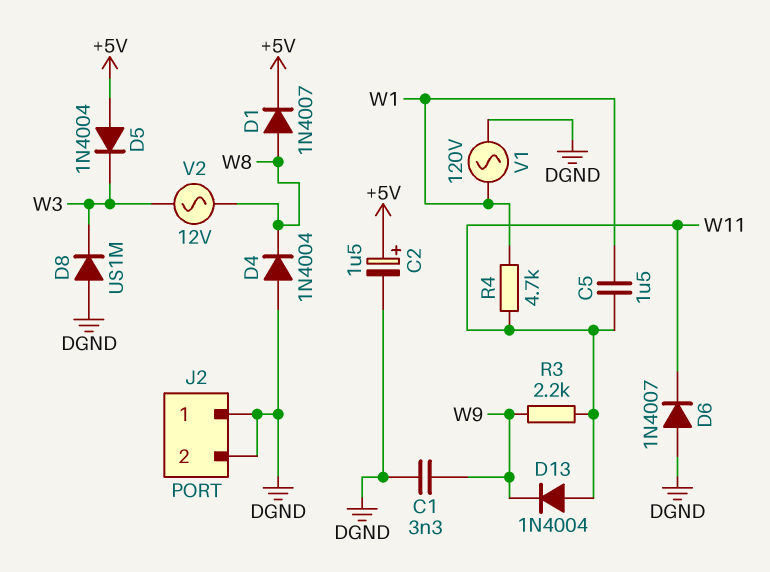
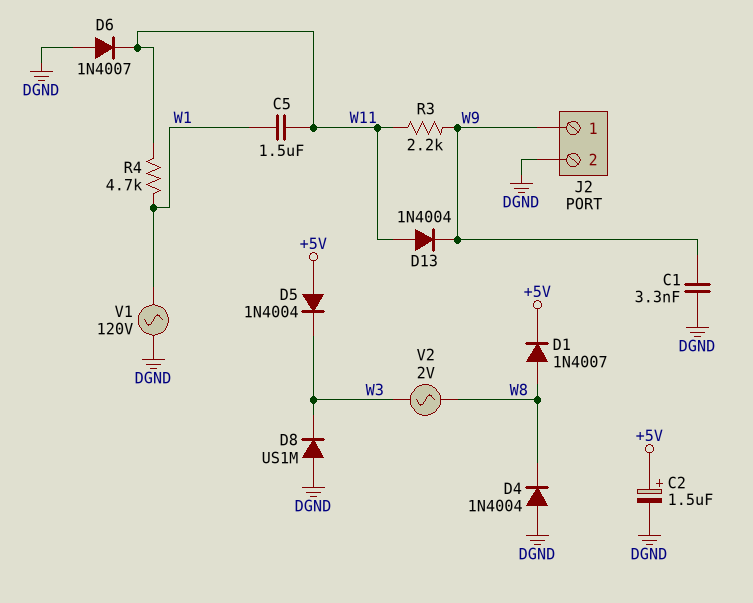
J2 pin 1: DGND -> W9
V2: AC 12V (W3, W8) -> AC 2V (W3, W8)

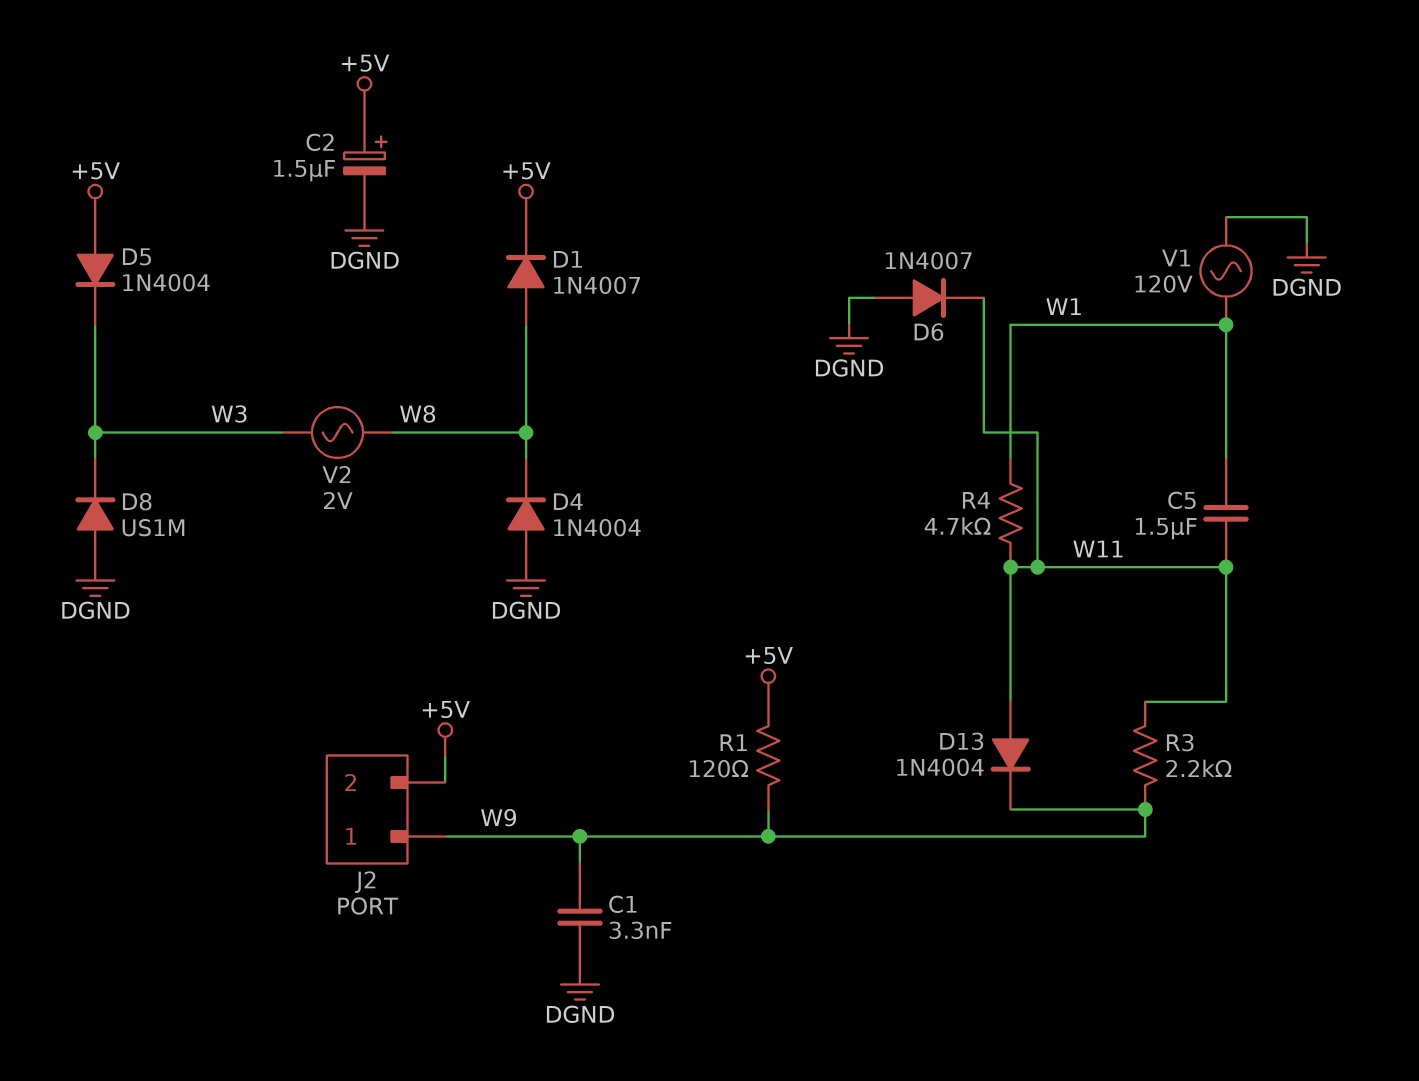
J2 pin 2: DGND -> +5V
R1: none -> 120 (+5V, W9)

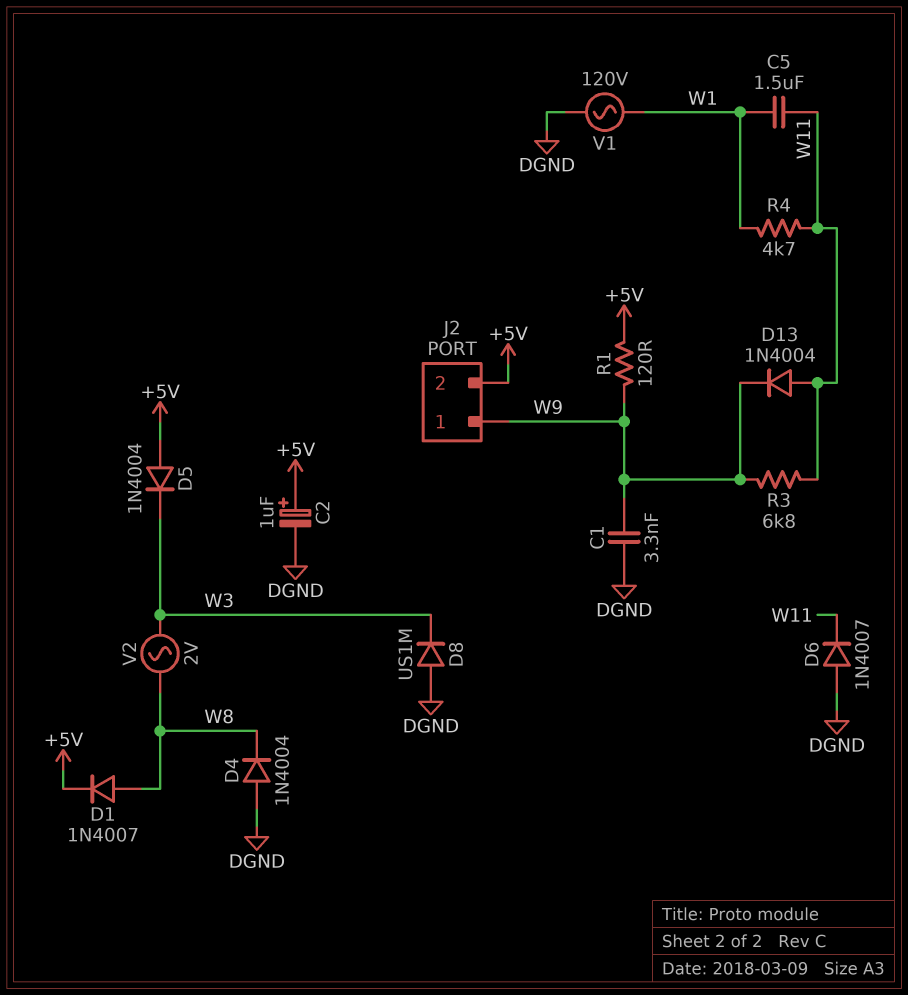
C2: 1.5uF (plus +5V, minus DGND) -> 1uF (plus +5V, minus DGND)
R3: 2.2k (W9, W11) -> 6.8k (W9, W11)

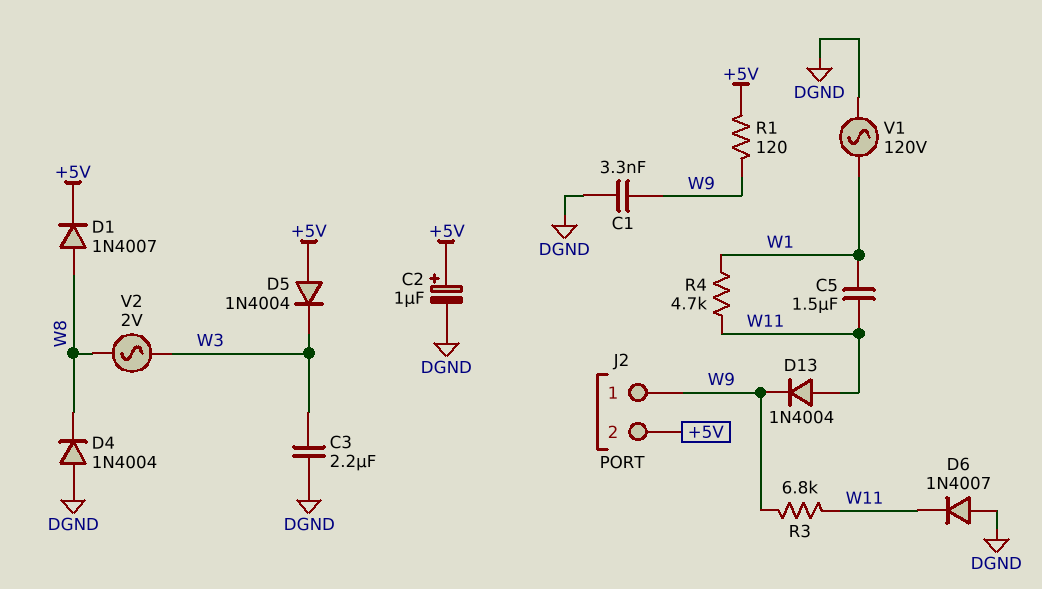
C3: none -> 2.2uF (DGND, W3)
D8: diode US1M (A DGND, K W3) -> none

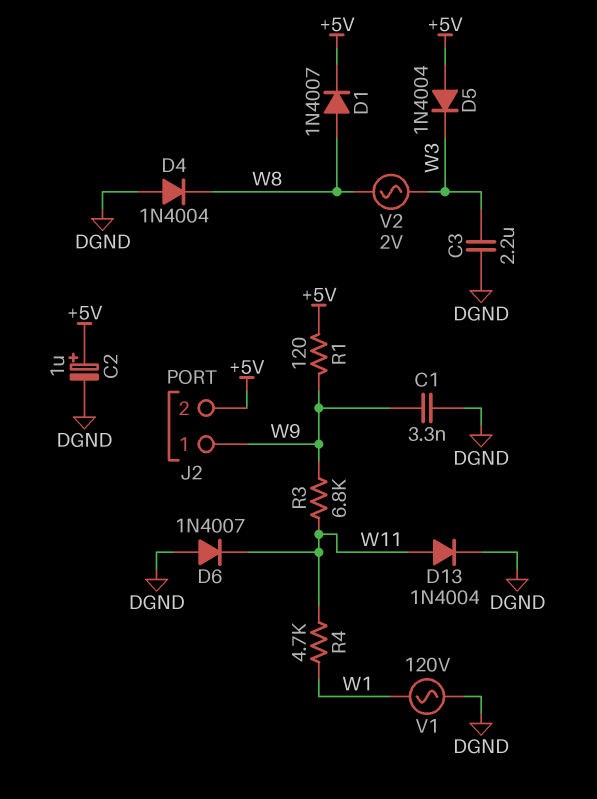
C5: 1.5uF (W1, W11) -> none
D13: diode 1N4004 (A W11, K W9) -> diode 1N4004 (A W11, K DGND)

